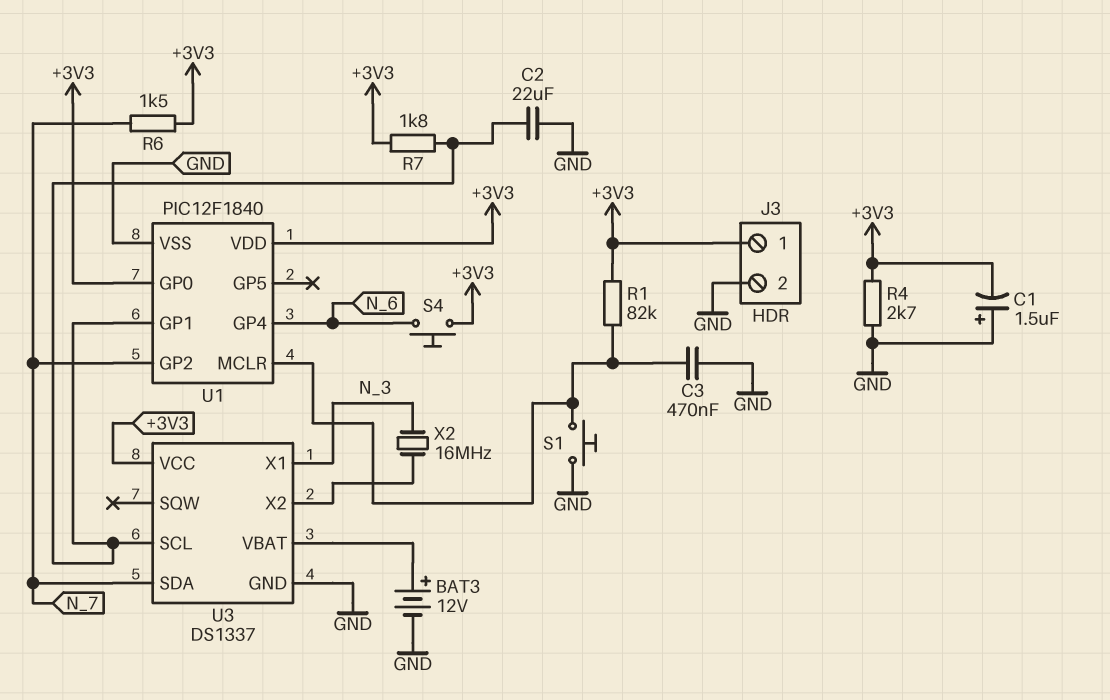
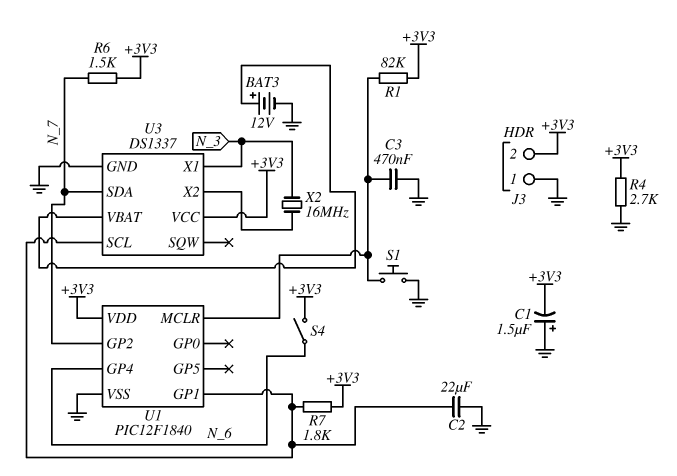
J3 pin 1: +3V3 -> GND
J3 pin 2: GND -> +3V3
S4: button (+3V3, N_6) -> switch (+3V3, N_6)
U1 pin GP0: +3V3 -> none

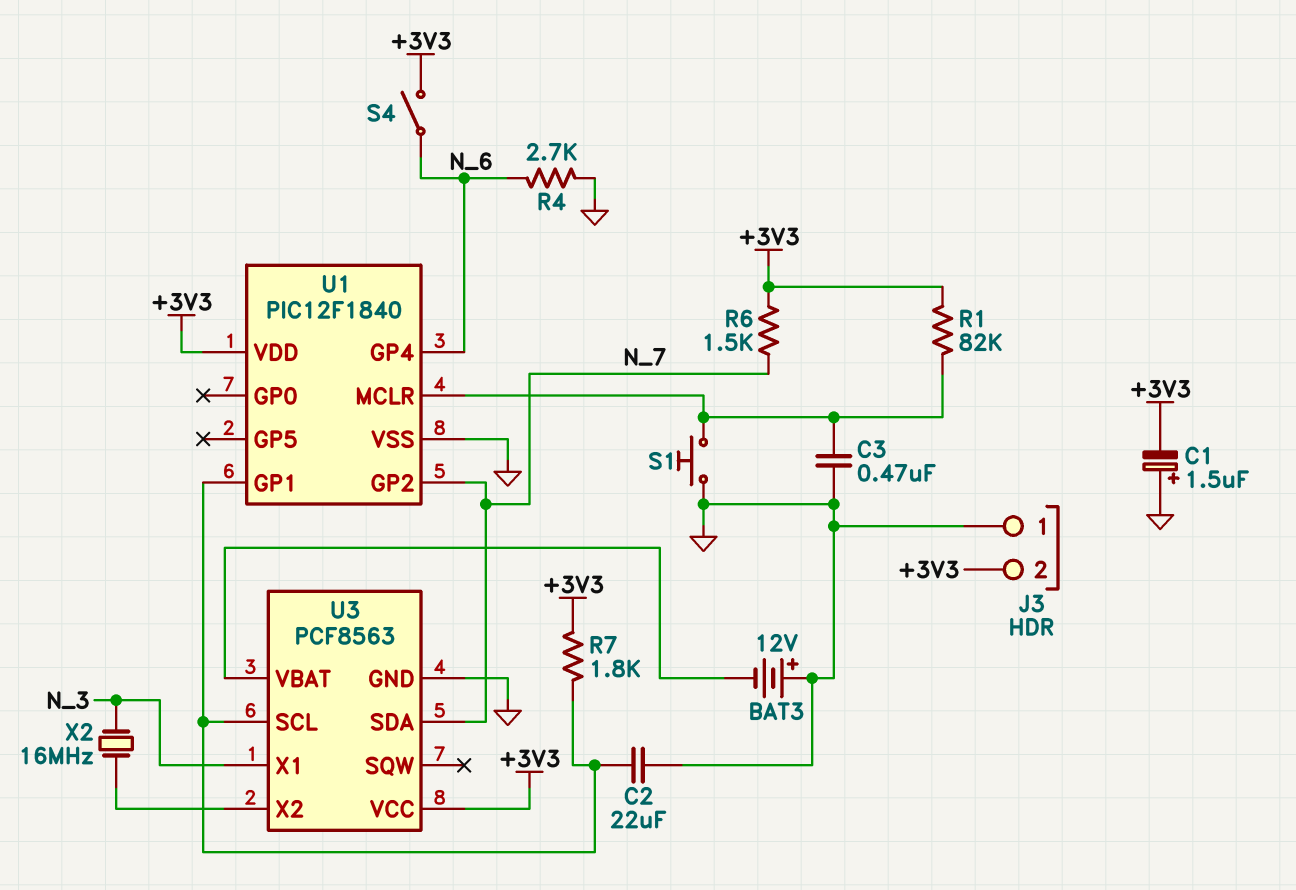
BAT3: 12V (plus U3/VBAT, minus GND) -> 12V (plus GND, minus U3/VBAT)
R4: 2.7k (+3V3, GND) -> 2.7k (GND, N_6)
U3: DS1337 -> PCF8563

